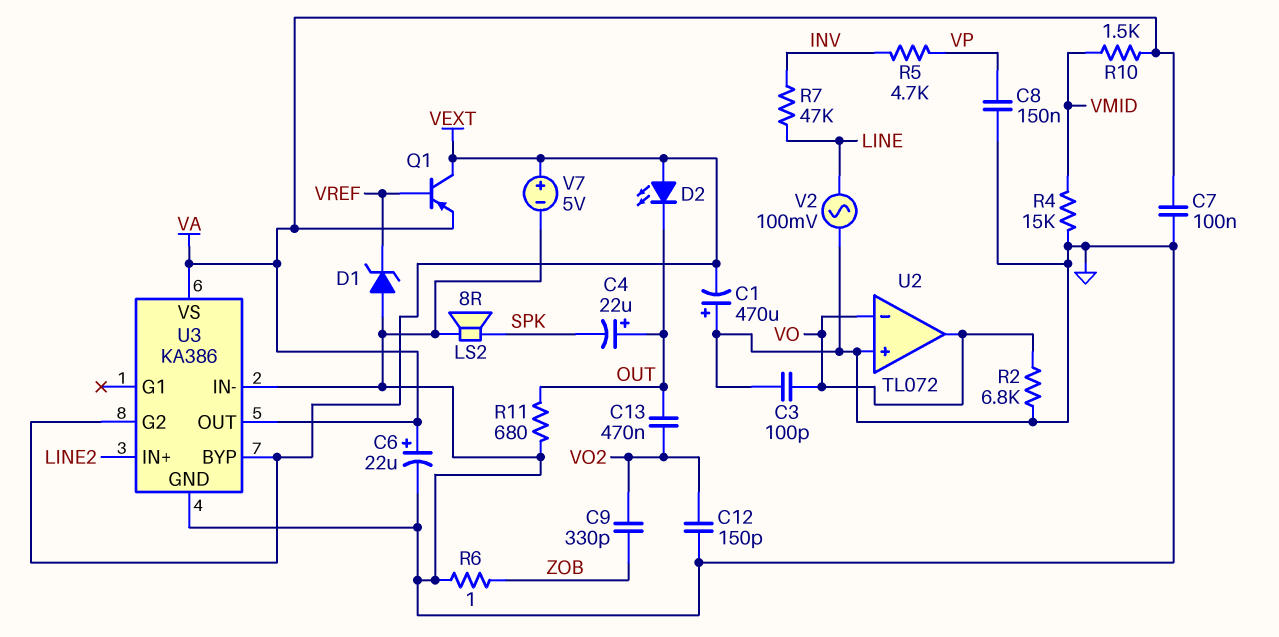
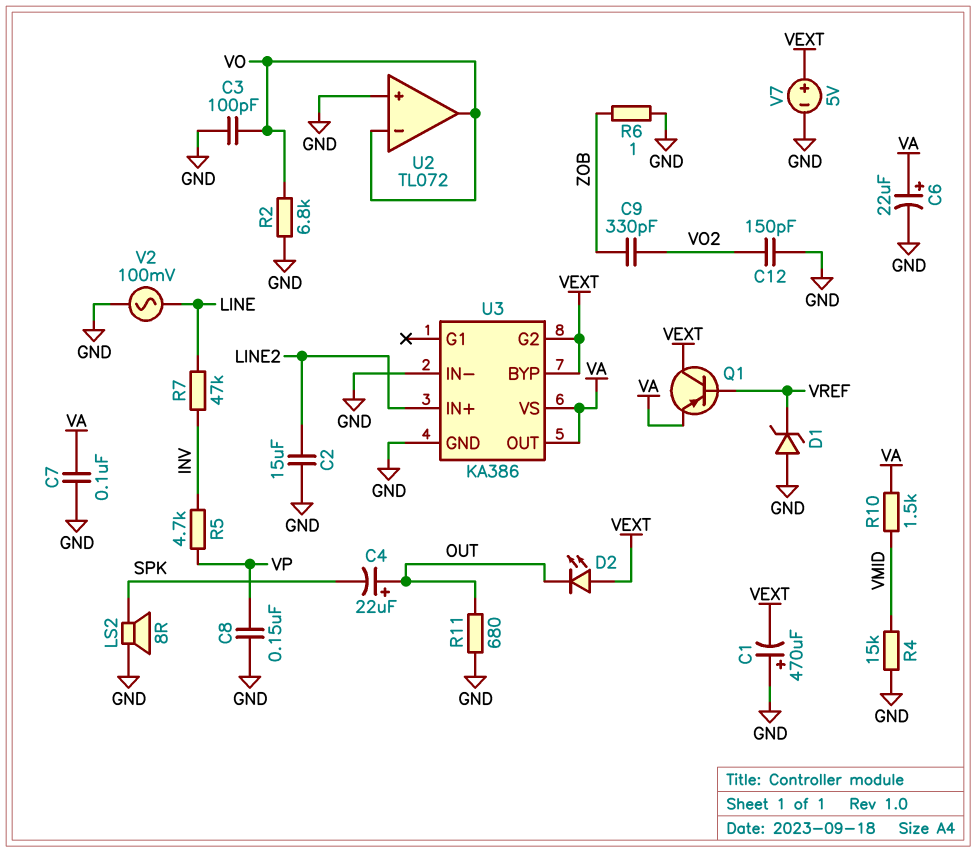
C2: none -> 15uF (GND, LINE2)
C13: 470nF (OUT, VO2) -> none

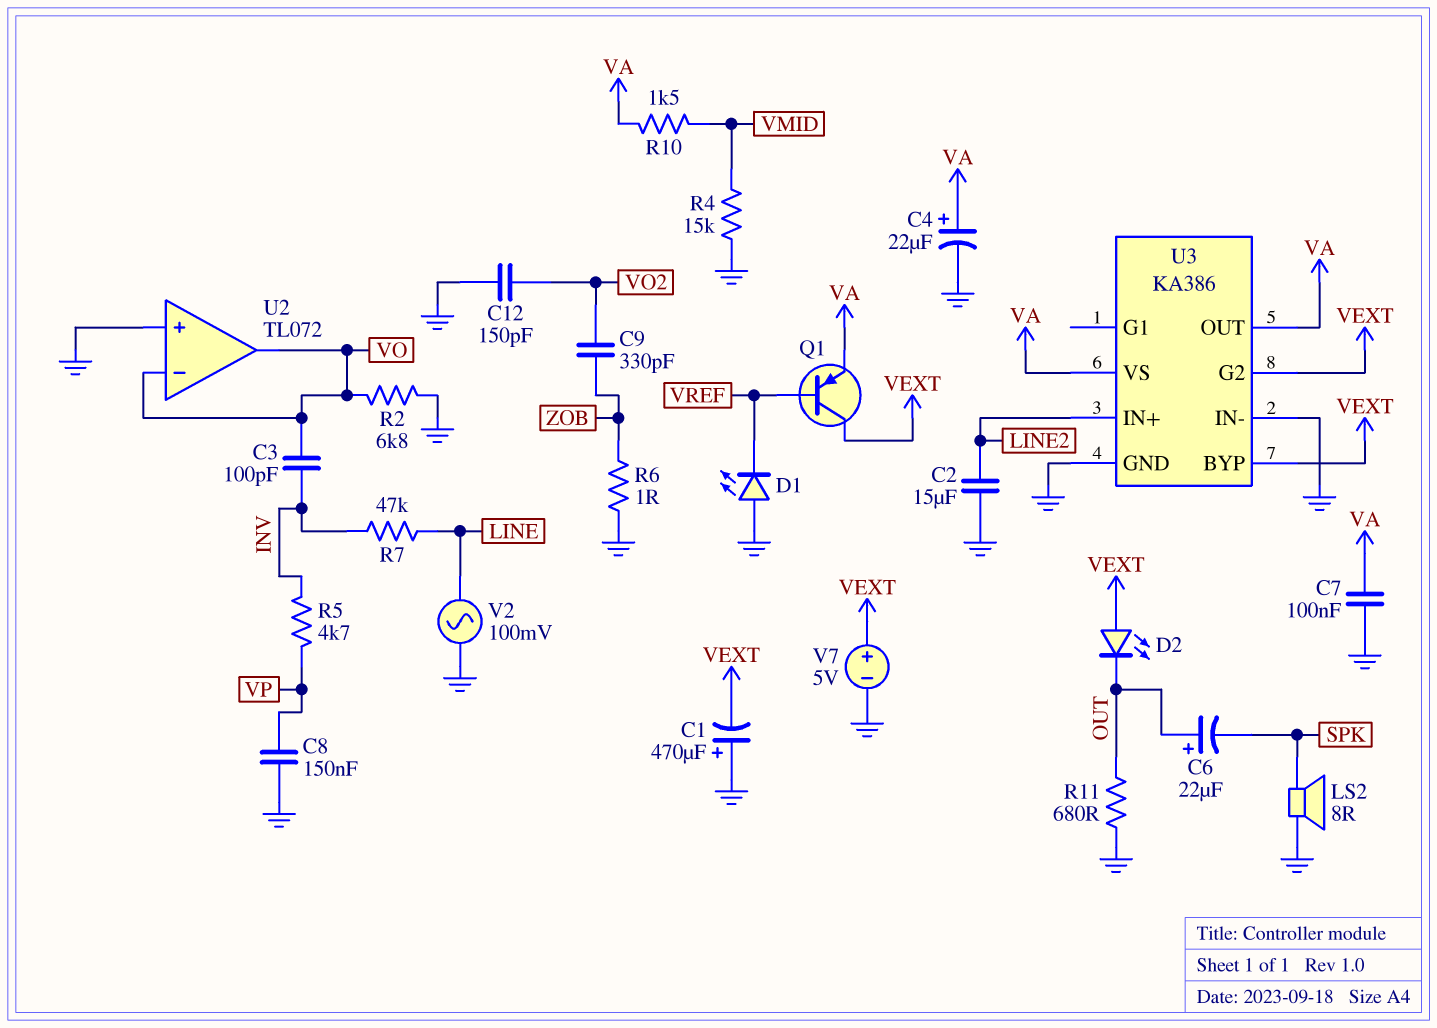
C3: 100pF (GND, VO) -> 100pF (INV, VO)
C4: 22uF (plus OUT, minus SPK) -> 22uF (plus VA, minus GND)
C6: 22uF (plus VA, minus GND) -> 22uF (plus OUT, minus SPK)
D1: zener (A GND, K VREF) -> LED (A GND, K VREF)

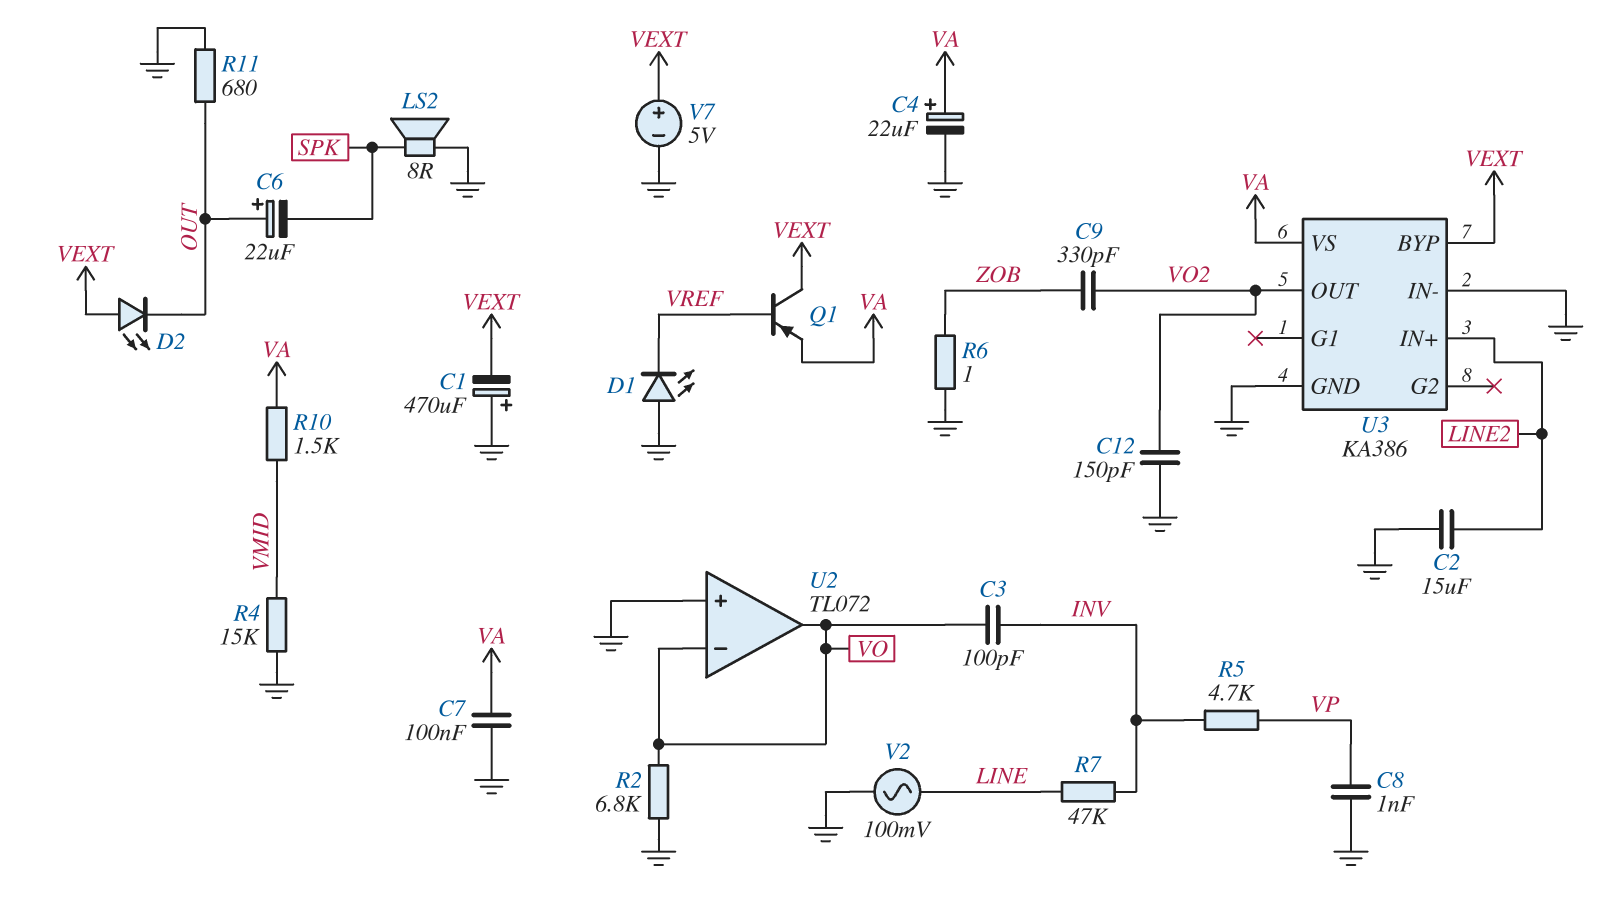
C8: 150nF (GND, VP) -> 1nF (GND, VP)
U3 pin G2: VEXT -> none
U3 pin OUT: VA -> VO2

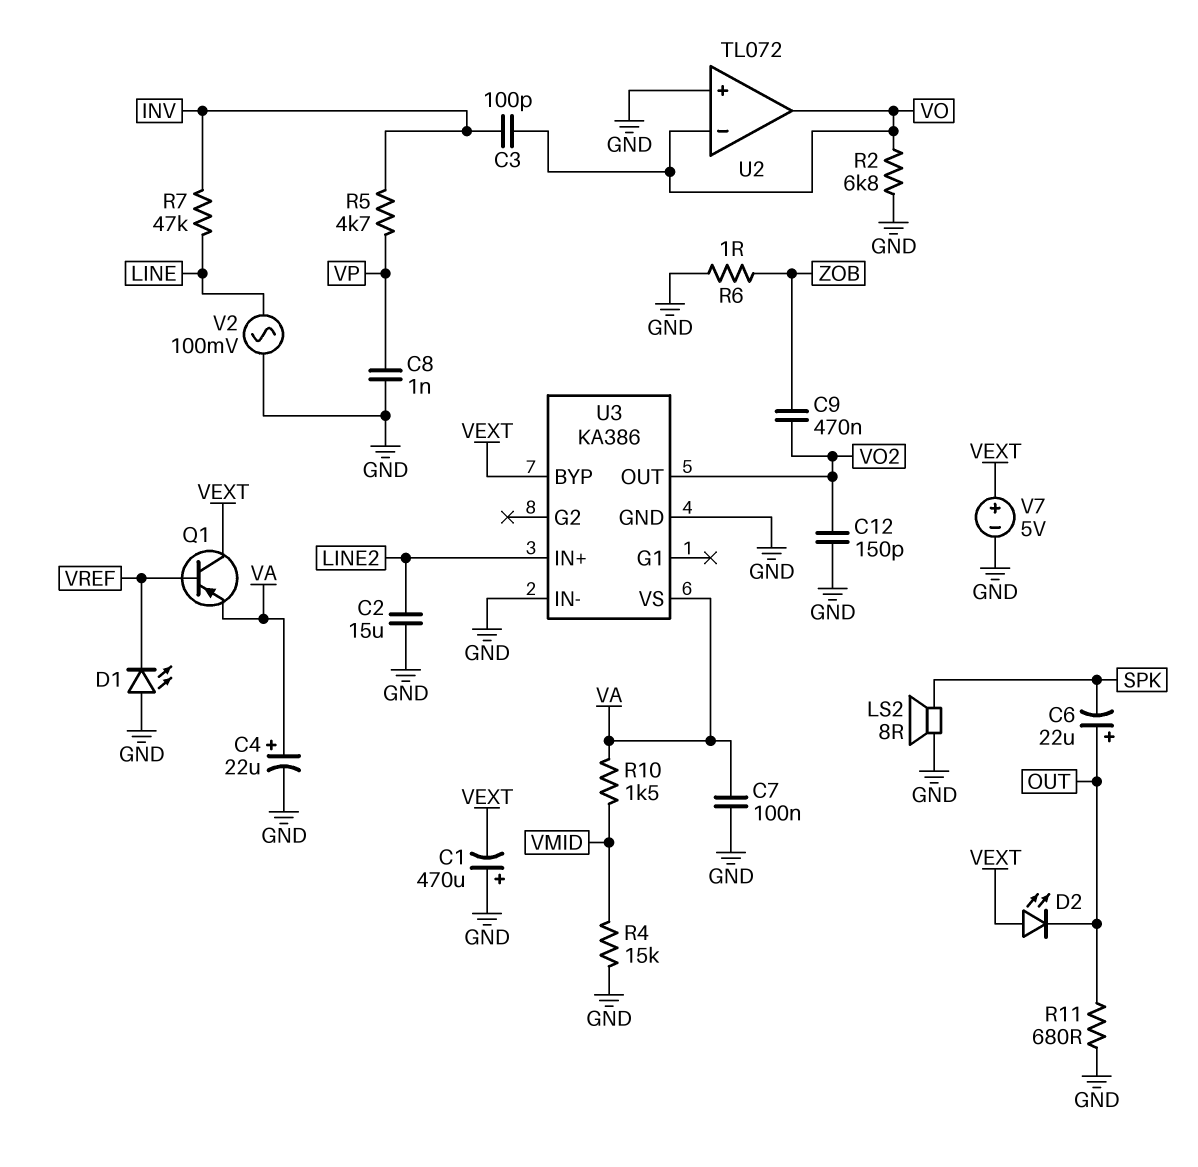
C9: 330pF (VO2, ZOB) -> 470nF (VO2, ZOB)

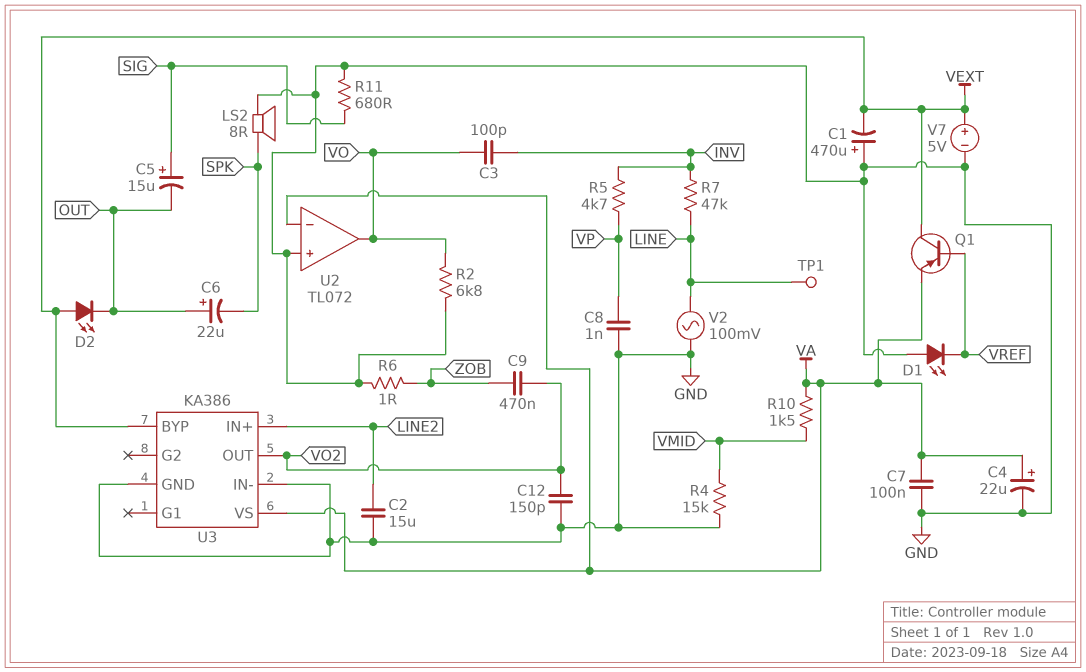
C5: none -> 15uF (plus SIG, minus OUT)
R11: 680 (GND, OUT) -> 680 (GND, SIG)
TP1: none -> test point (LINE)
U2 pin in-: VO -> VA

